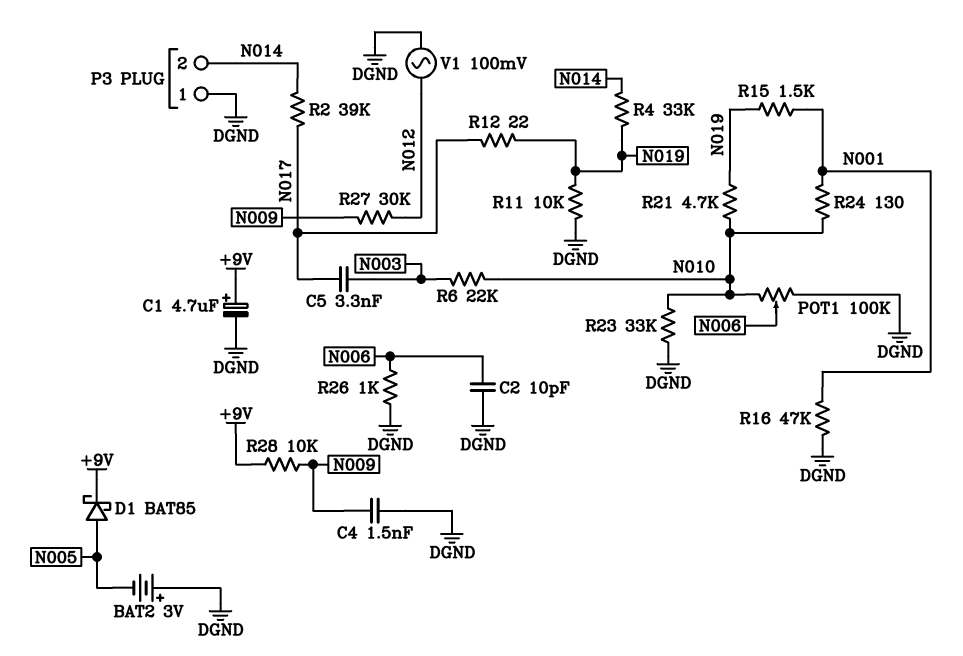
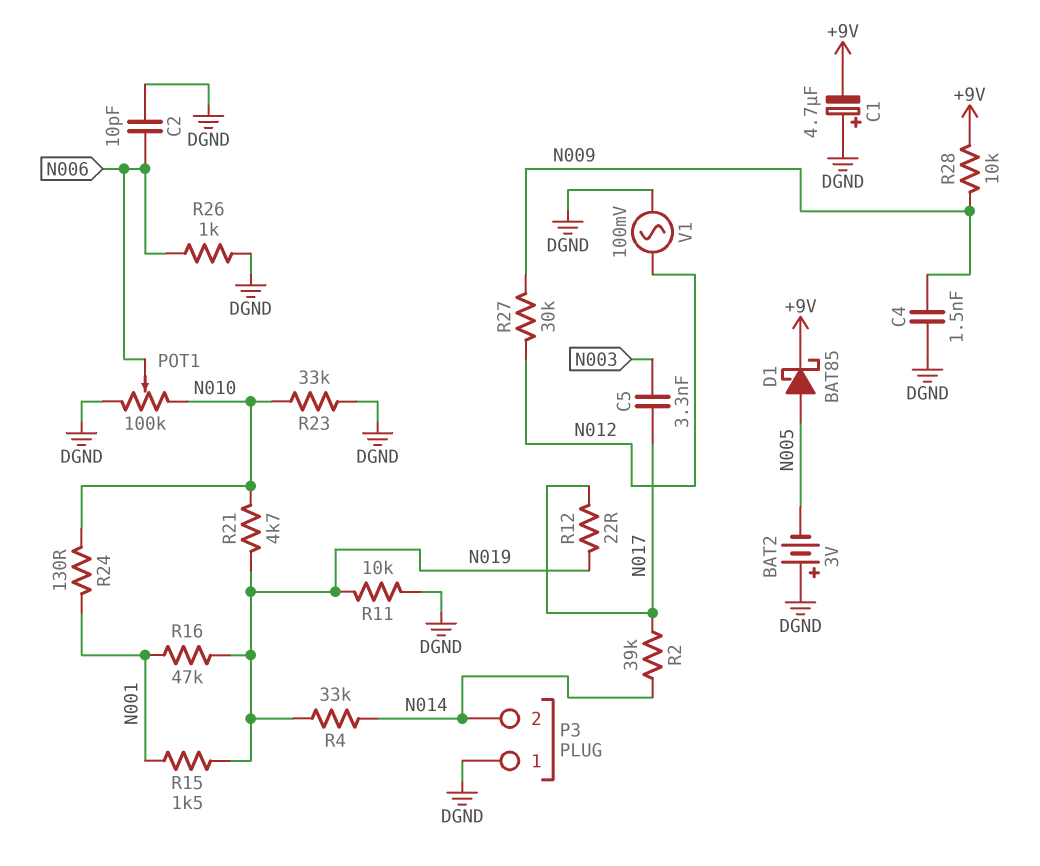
C1: 4.7uF (plus +9V, minus DGND) -> 4.7uF (plus DGND, minus +9V)
R6: 22k (N003, N010) -> none
R16: 47k (DGND, N001) -> 47k (N001, N019)

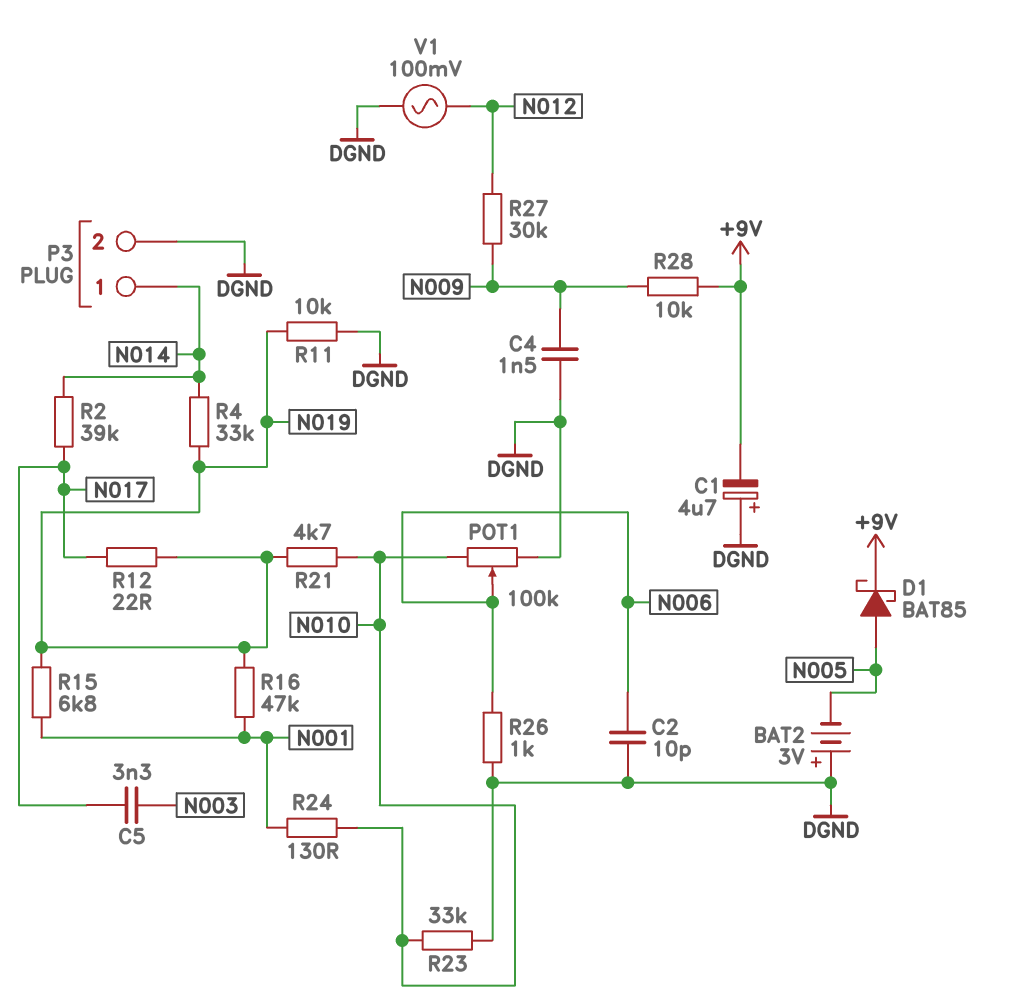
P3 pin 1: DGND -> N014
P3 pin 2: N014 -> DGND
R15: 1.5k (N001, N019) -> 6.8k (N001, N019)

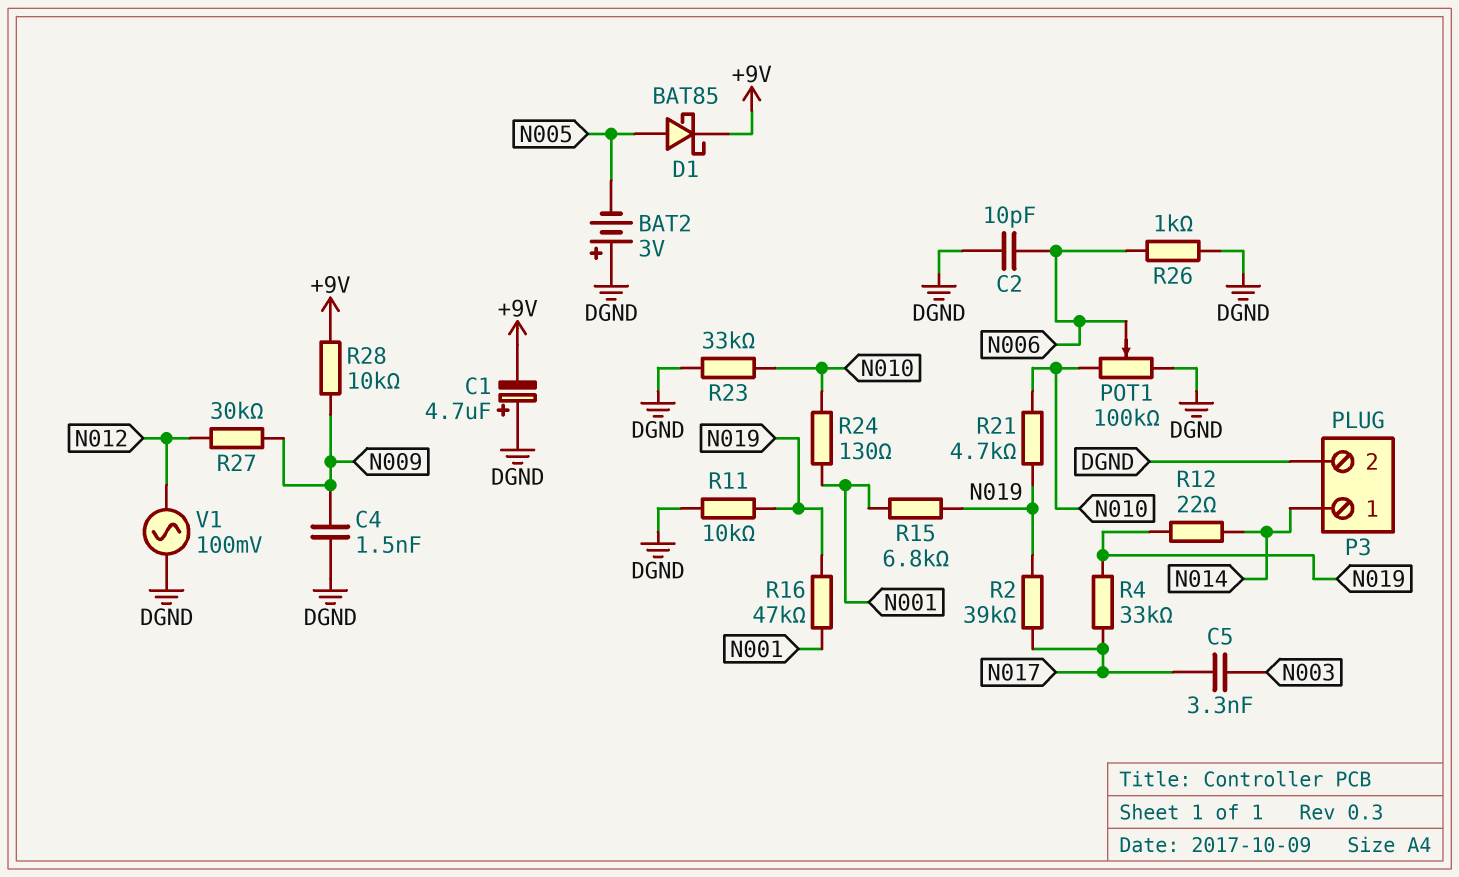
R2: 39k (N014, N017) -> 39k (N017, N019)
R4: 33k (N014, N019) -> 33k (N017, N019)
R12: 22 (N017, N019) -> 22 (N014, N019)

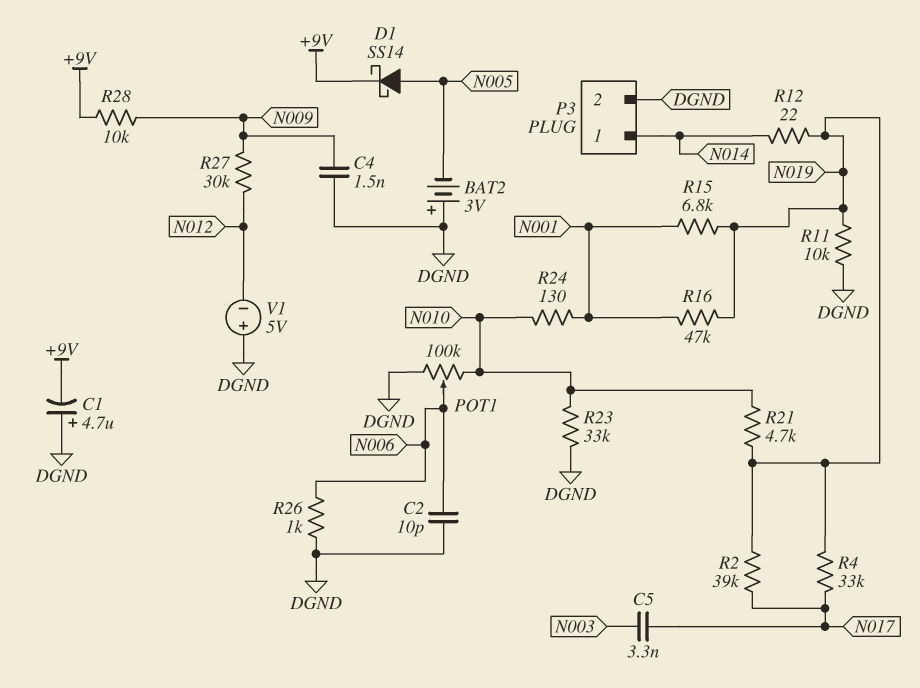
D1: schottky BAT85 (A N005, K +9V) -> schottky SS14 (A N005, K +9V)
V1: AC 100mV (DGND, N012) -> 5V (plus DGND, minus N012)

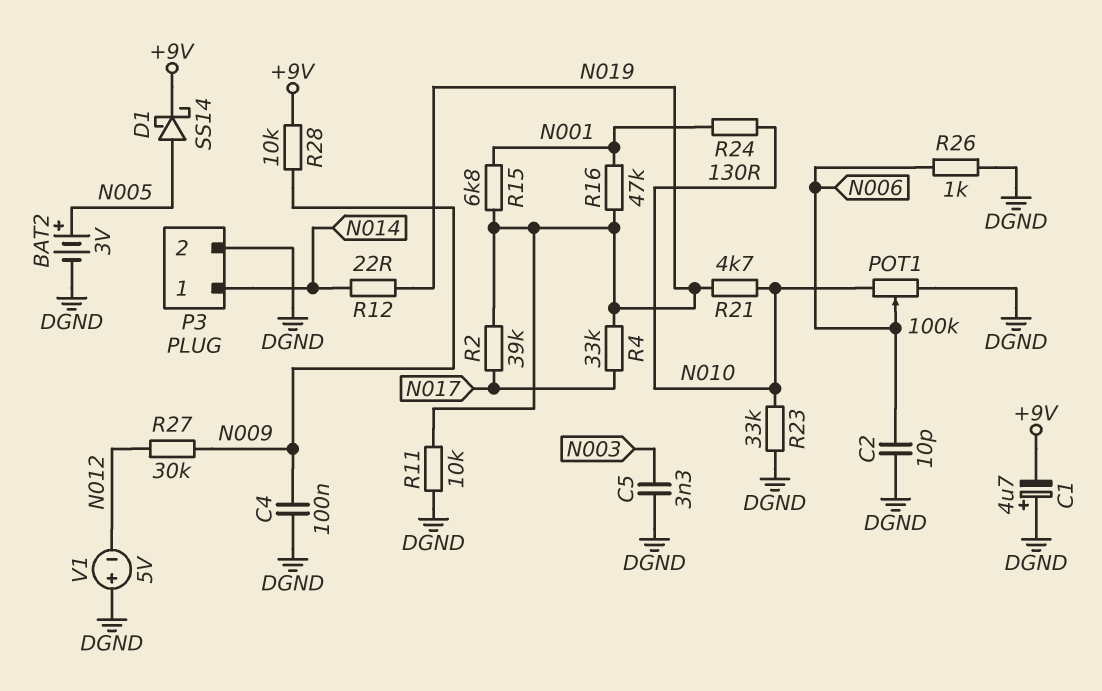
BAT2: 3V (plus DGND, minus N005) -> 3V (plus N005, minus DGND)
C4: 1.5nF (DGND, N009) -> 100nF (DGND, N009)
C5: 3.3nF (N003, N017) -> 3.3nF (DGND, N003)

